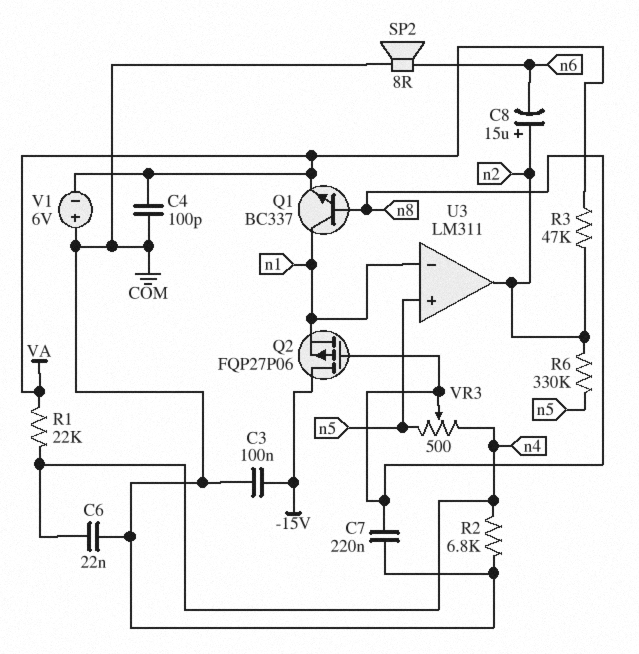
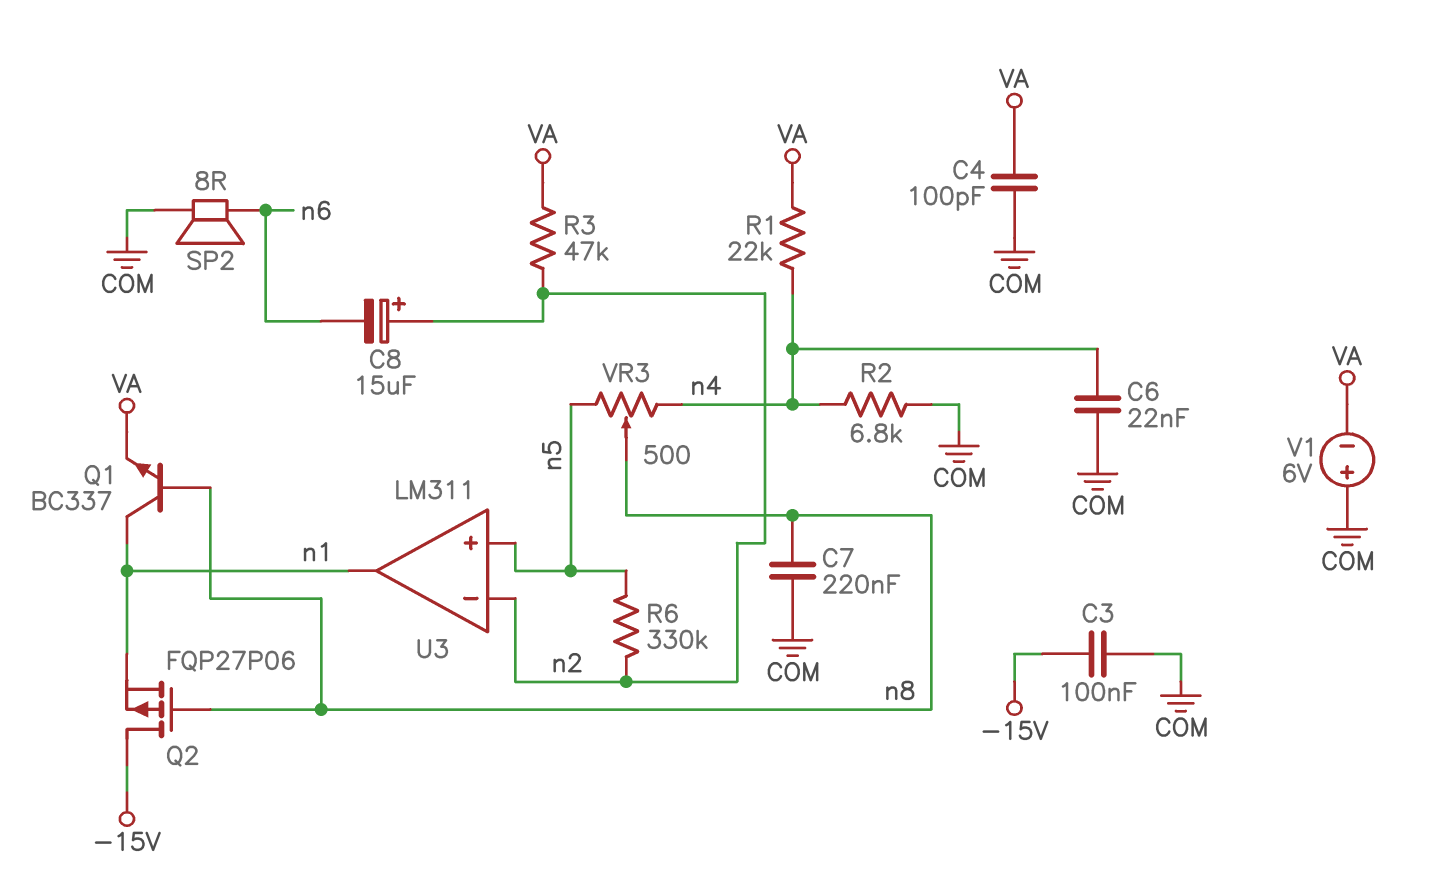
U3 pin in-: n1 -> n2
U3 pin out: n2 -> n1

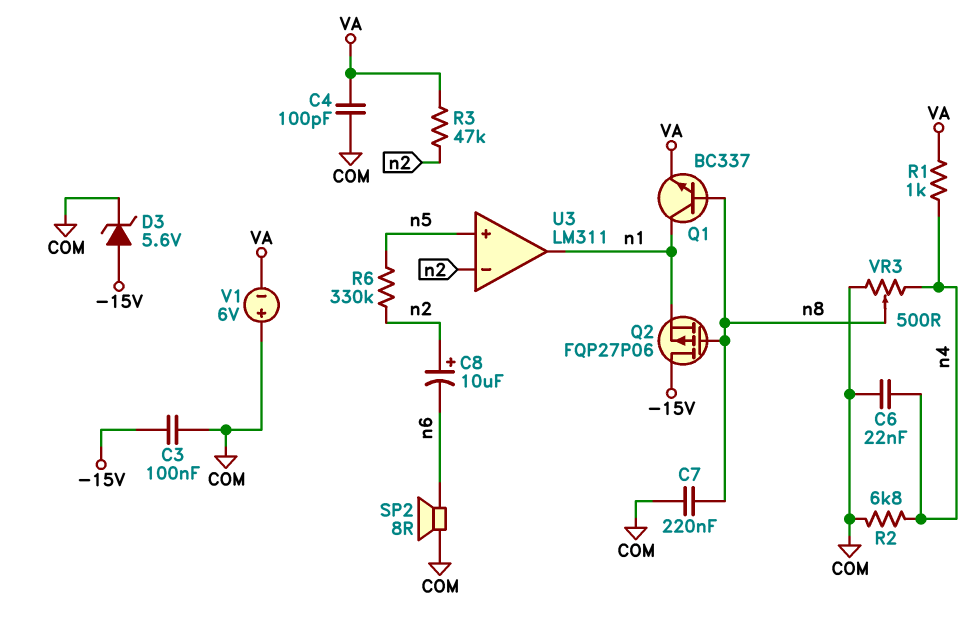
C8: 15uF (plus n2, minus n6) -> 10uF (plus n2, minus n6)
D3: none -> zener 5.6V (A -15V, K COM)
R1: 22k (VA, n4) -> 1k (VA, n4)
VR3: 500 (n4, n5, wiper n8) -> 500 (COM, n4, wiper n8)

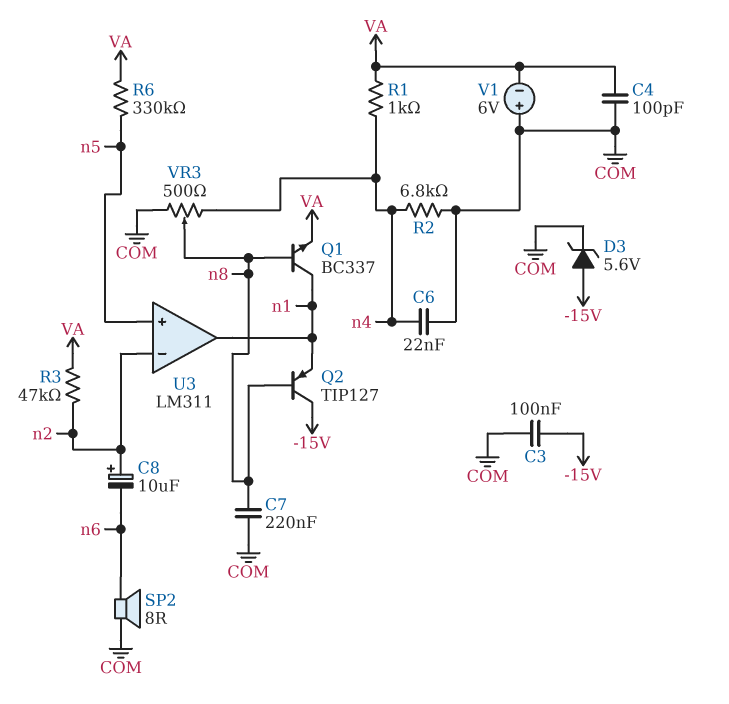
Q2: PMOS FQP27P06 (G n8, D -15V, S n1) -> PNP TIP127 (B n8, C -15V, E n1)
R6: 330k (n2, n5) -> 330k (VA, n5)

